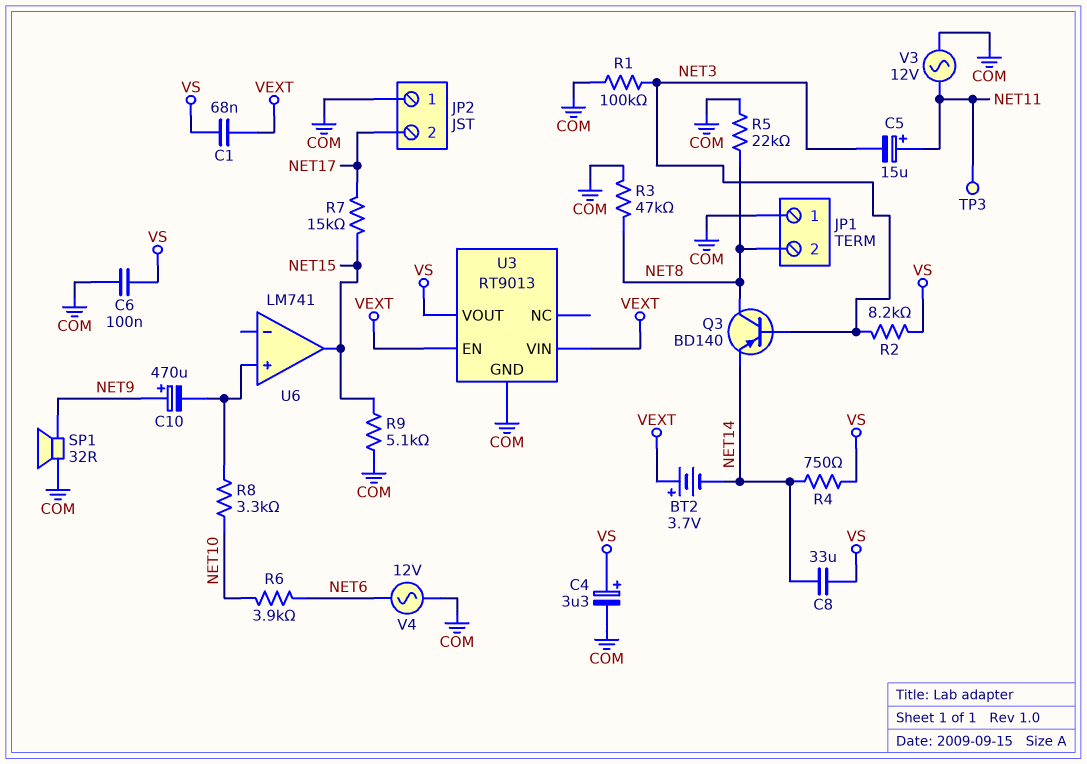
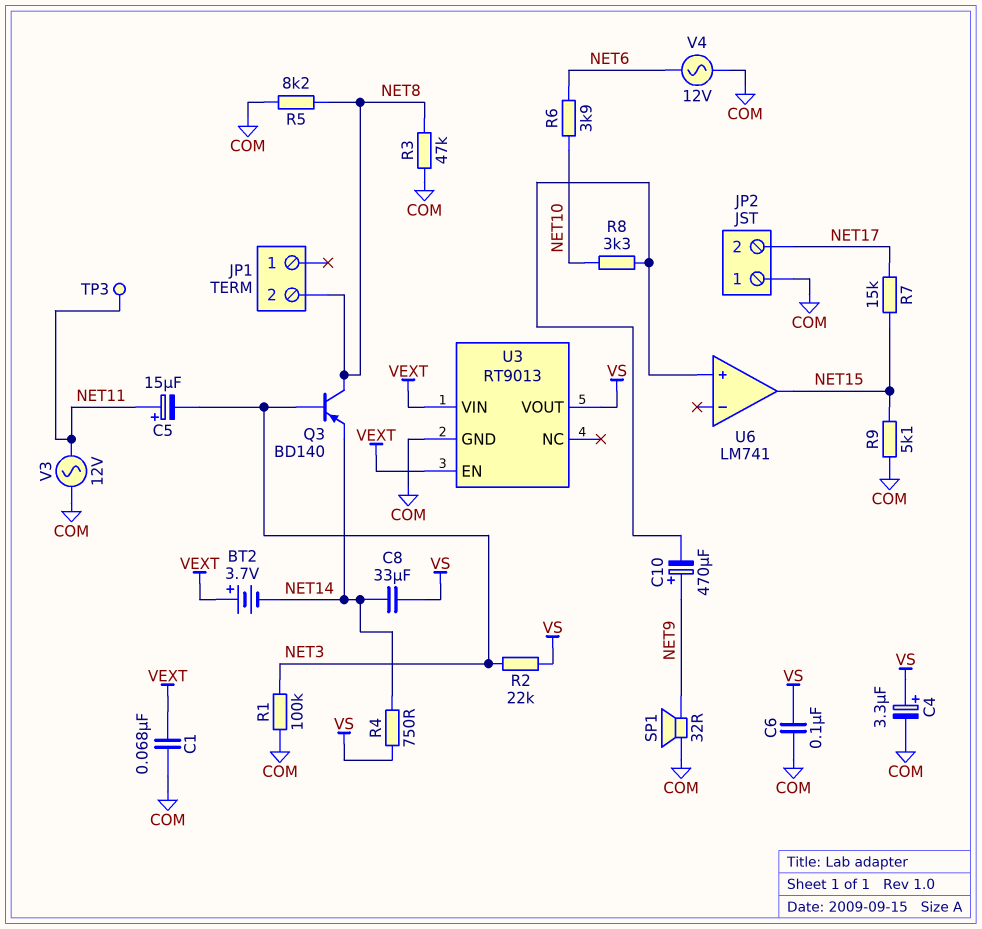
C1: 68nF (VEXT, VS) -> 68nF (COM, VEXT)
JP1 pin 1: COM -> none
R2: 8.2k (NET3, VS) -> 22k (NET3, VS)
R5: 22k (COM, NET8) -> 8.2k (COM, NET8)

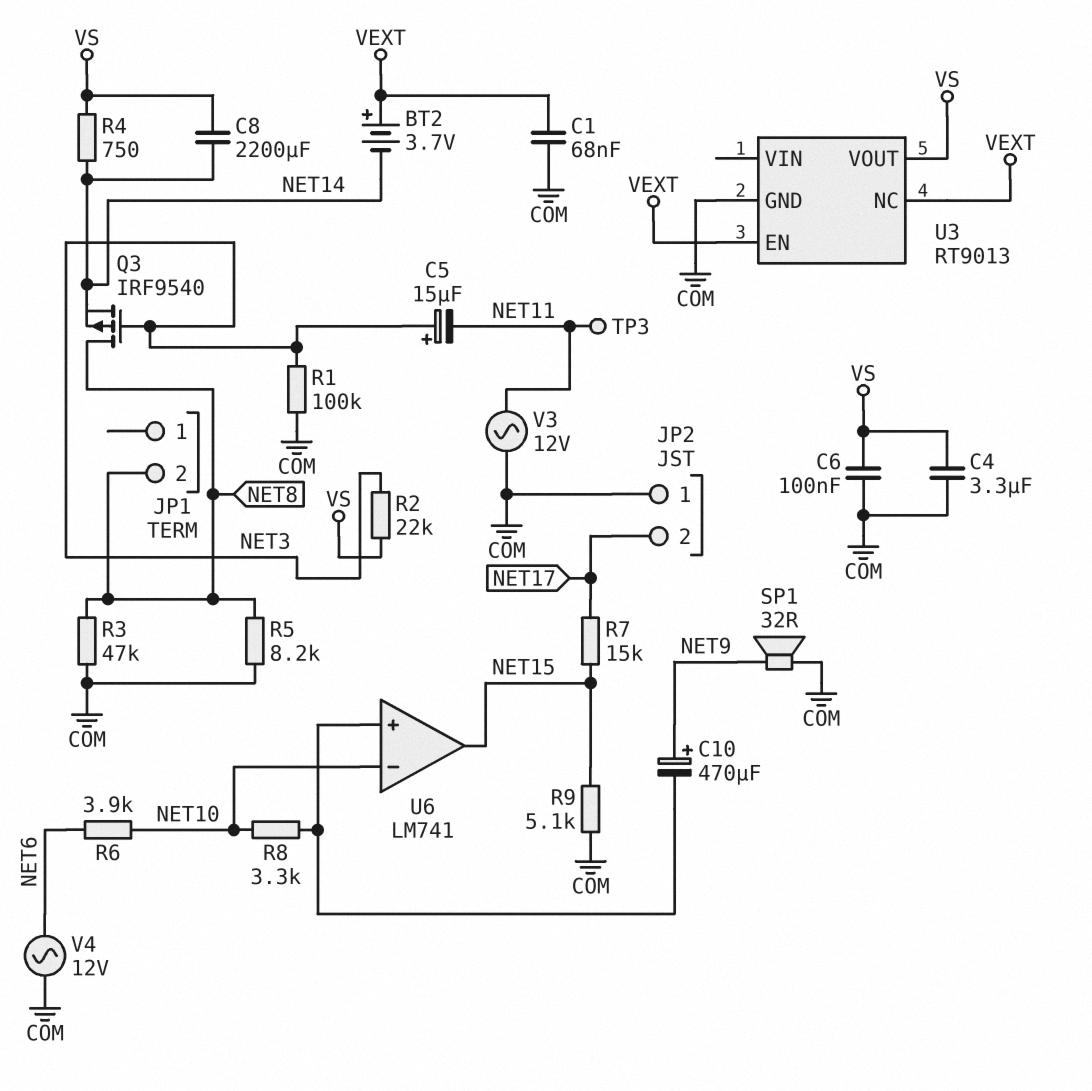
C4: 3.3uF (plus VS, minus COM) -> 3.3uF (COM, VS)
C5: 15uF (plus NET11, minus NET3) -> 15uF (plus NET3, minus NET11)
C8: 33uF (NET14, VS) -> 2200uF (NET14, VS)
Q3: PNP BD140 (B NET3, C NET8, E NET14) -> PMOS IRF9540 (G NET3, D NET8, S NET14)
U3 pin NC: none -> VEXT
U3 pin VIN: VEXT -> none
U6 pin in-: none -> NET10

